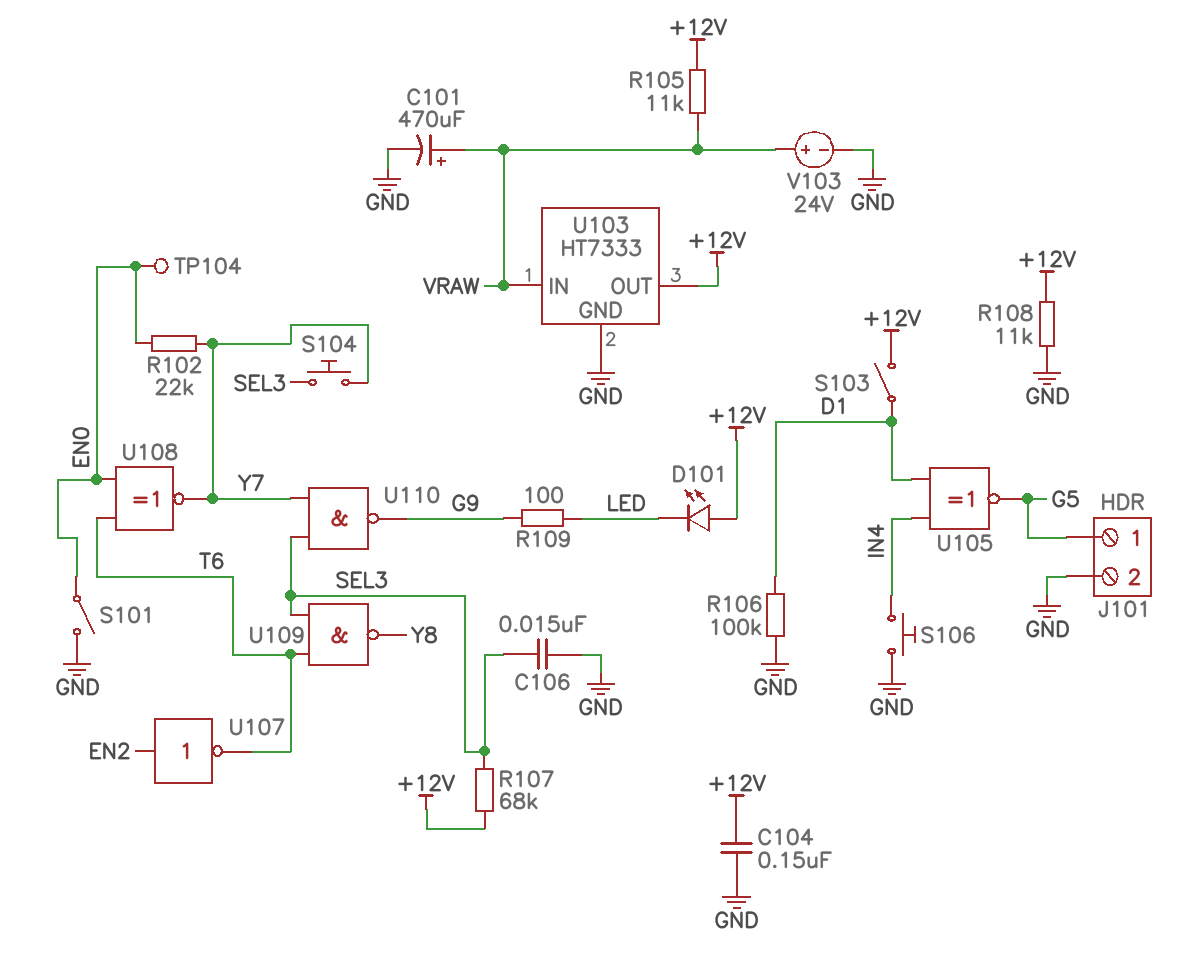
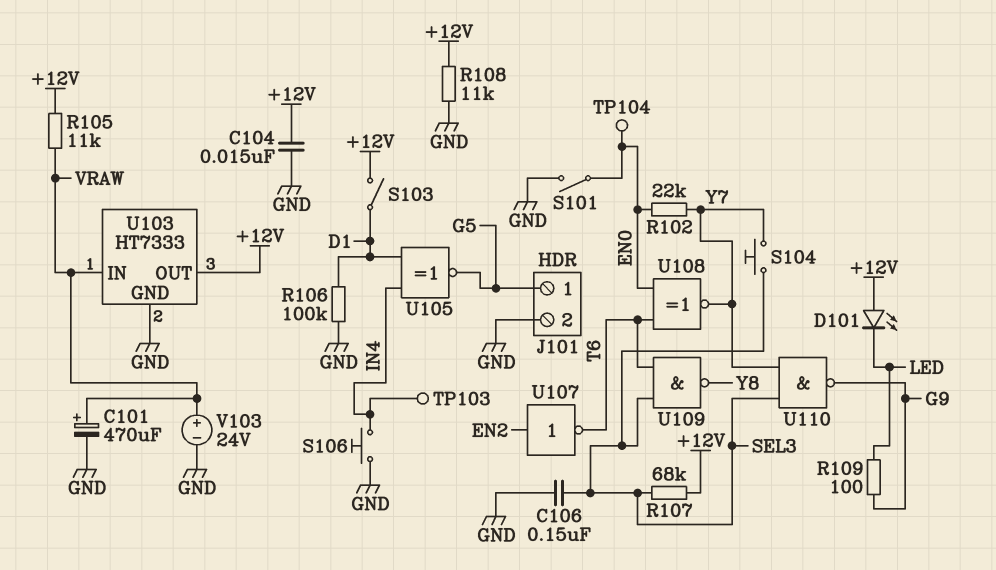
C104: 150nF (+12V, GND) -> 15nF (+12V, GND)
C106: 15nF (GND, SEL3) -> 150nF (GND, SEL3)
TP103: none -> test point (IN4)

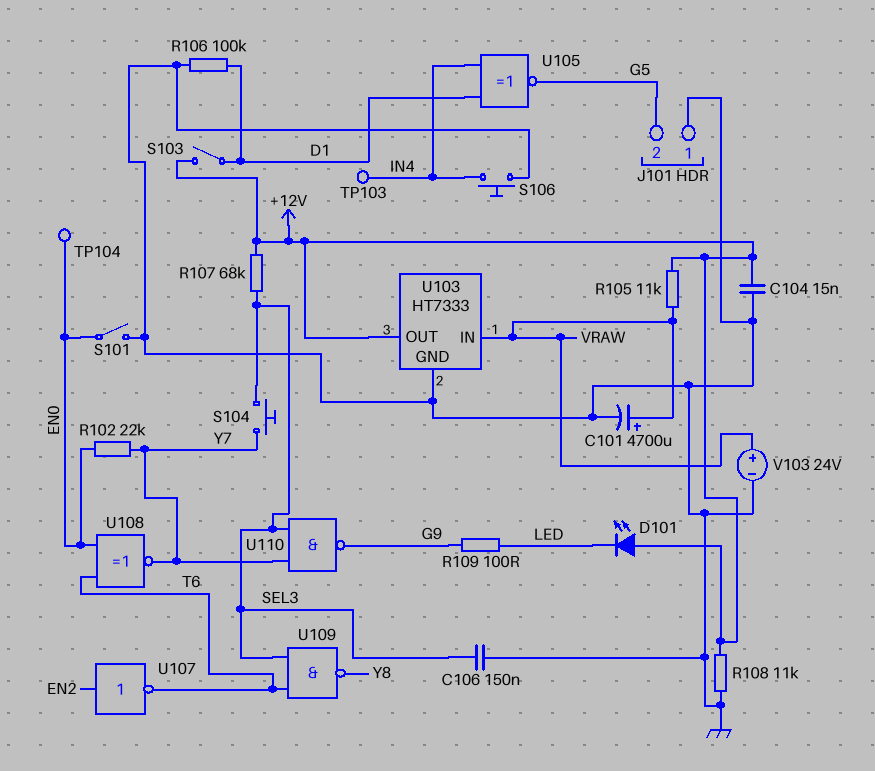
C101: 470uF (plus VRAW, minus GND) -> 4700uF (plus VRAW, minus GND)
J101 pin 1: G5 -> GND
J101 pin 2: GND -> G5

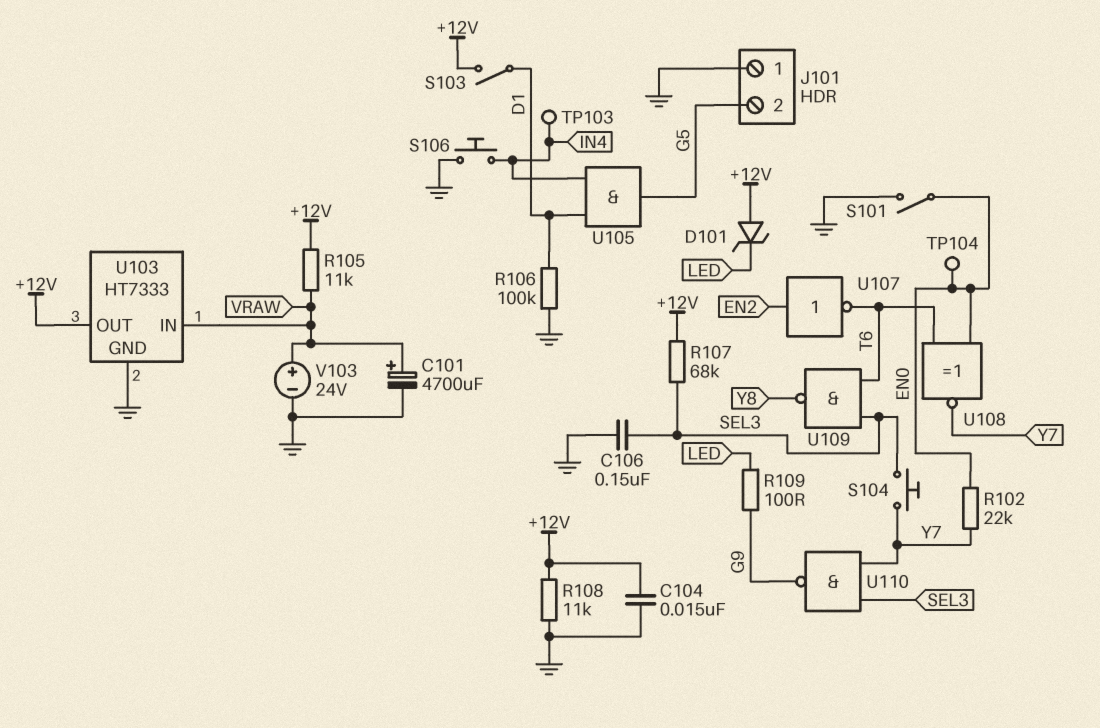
D101: LED (A +12V, K LED) -> zener (A +12V, K LED)
U105: XNOR (in D1, in IN4, out G5) -> AND (in D1, in IN4, out G5)

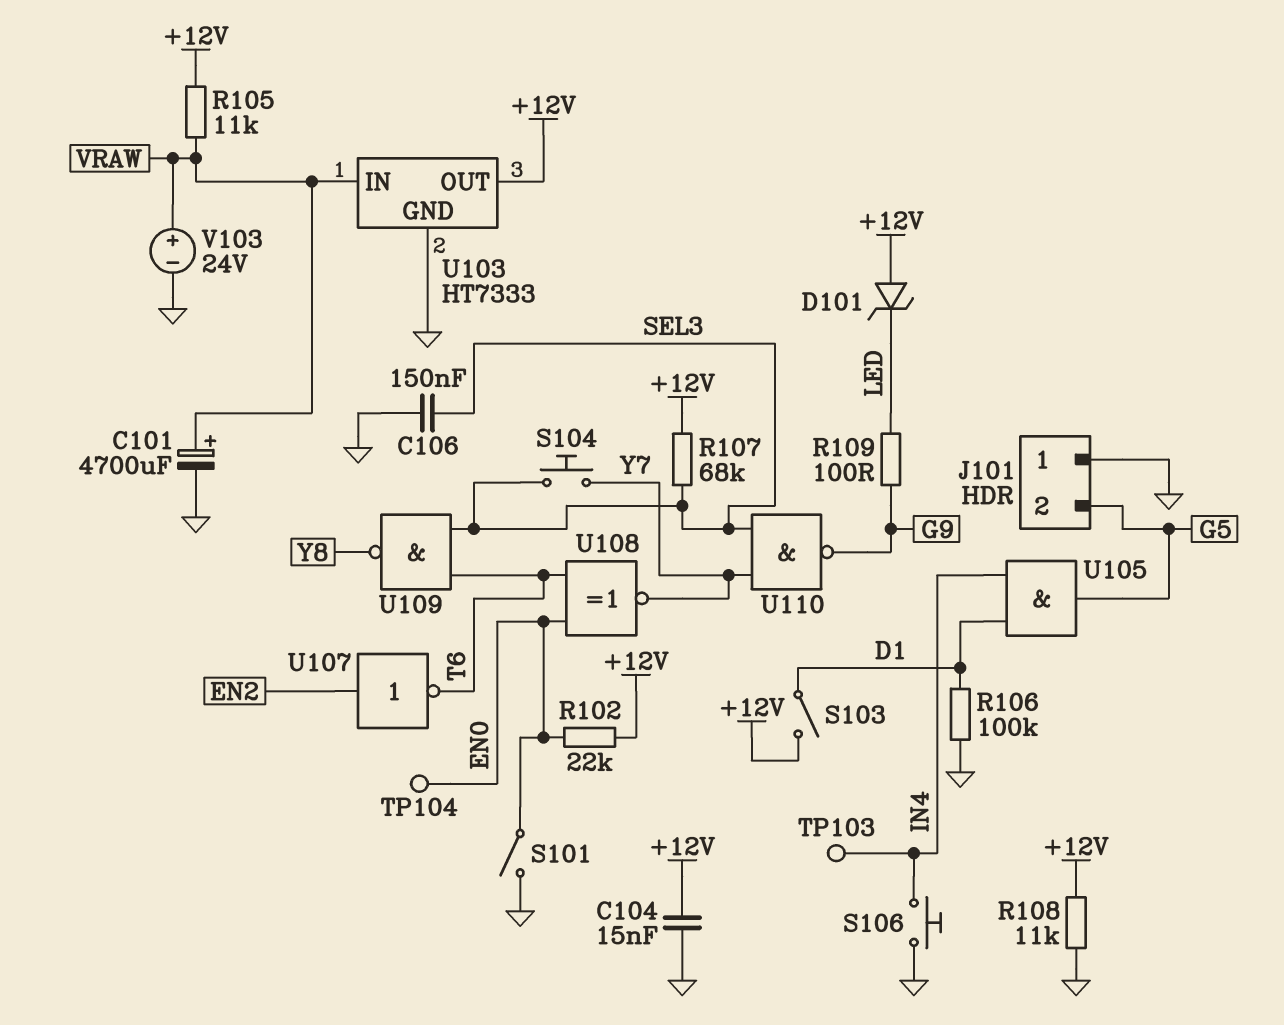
R102: 22k (EN0, Y7) -> 22k (+12V, EN0)

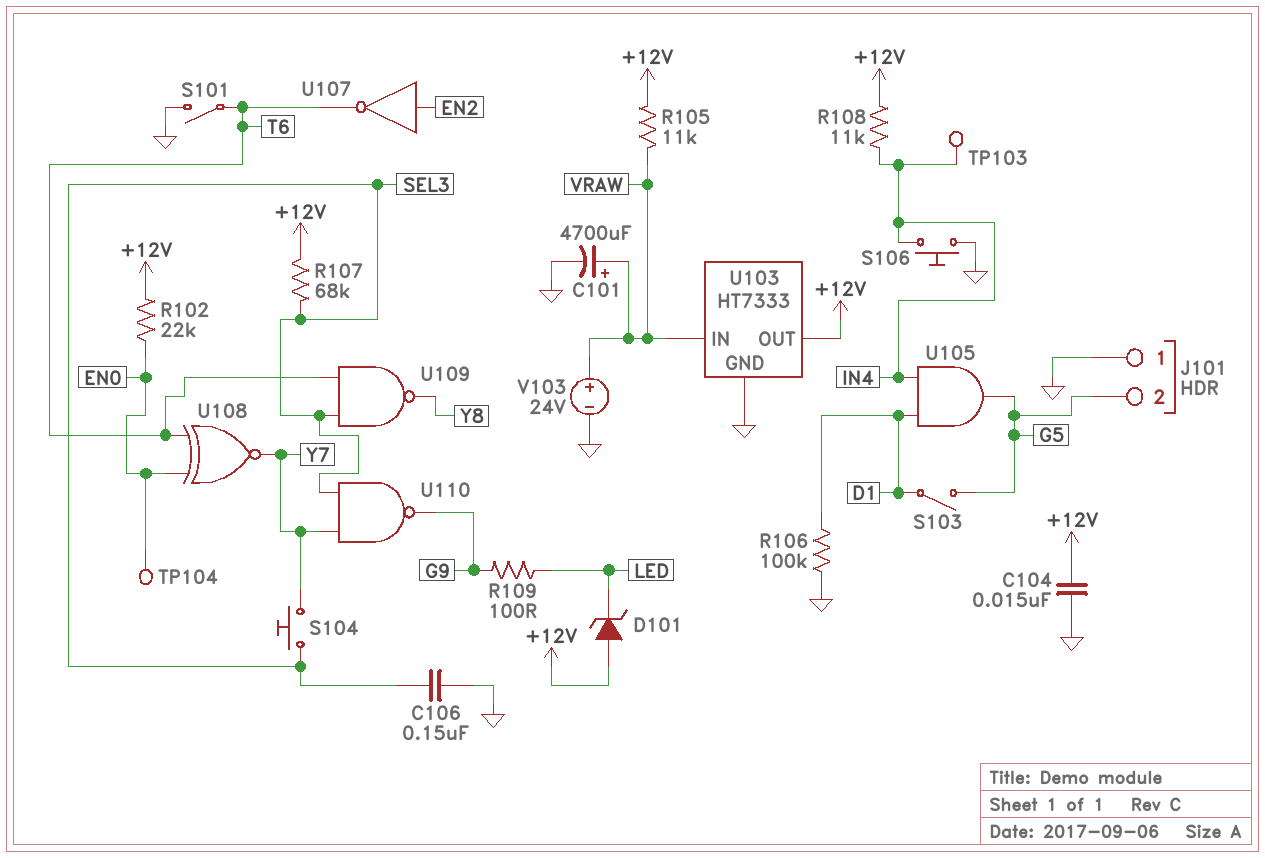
R108: 11k (+12V, GND) -> 11k (+12V, IN4)
S101: switch (EN0, GND) -> switch (GND, T6)
S103: switch (+12V, D1) -> switch (D1, G5)

